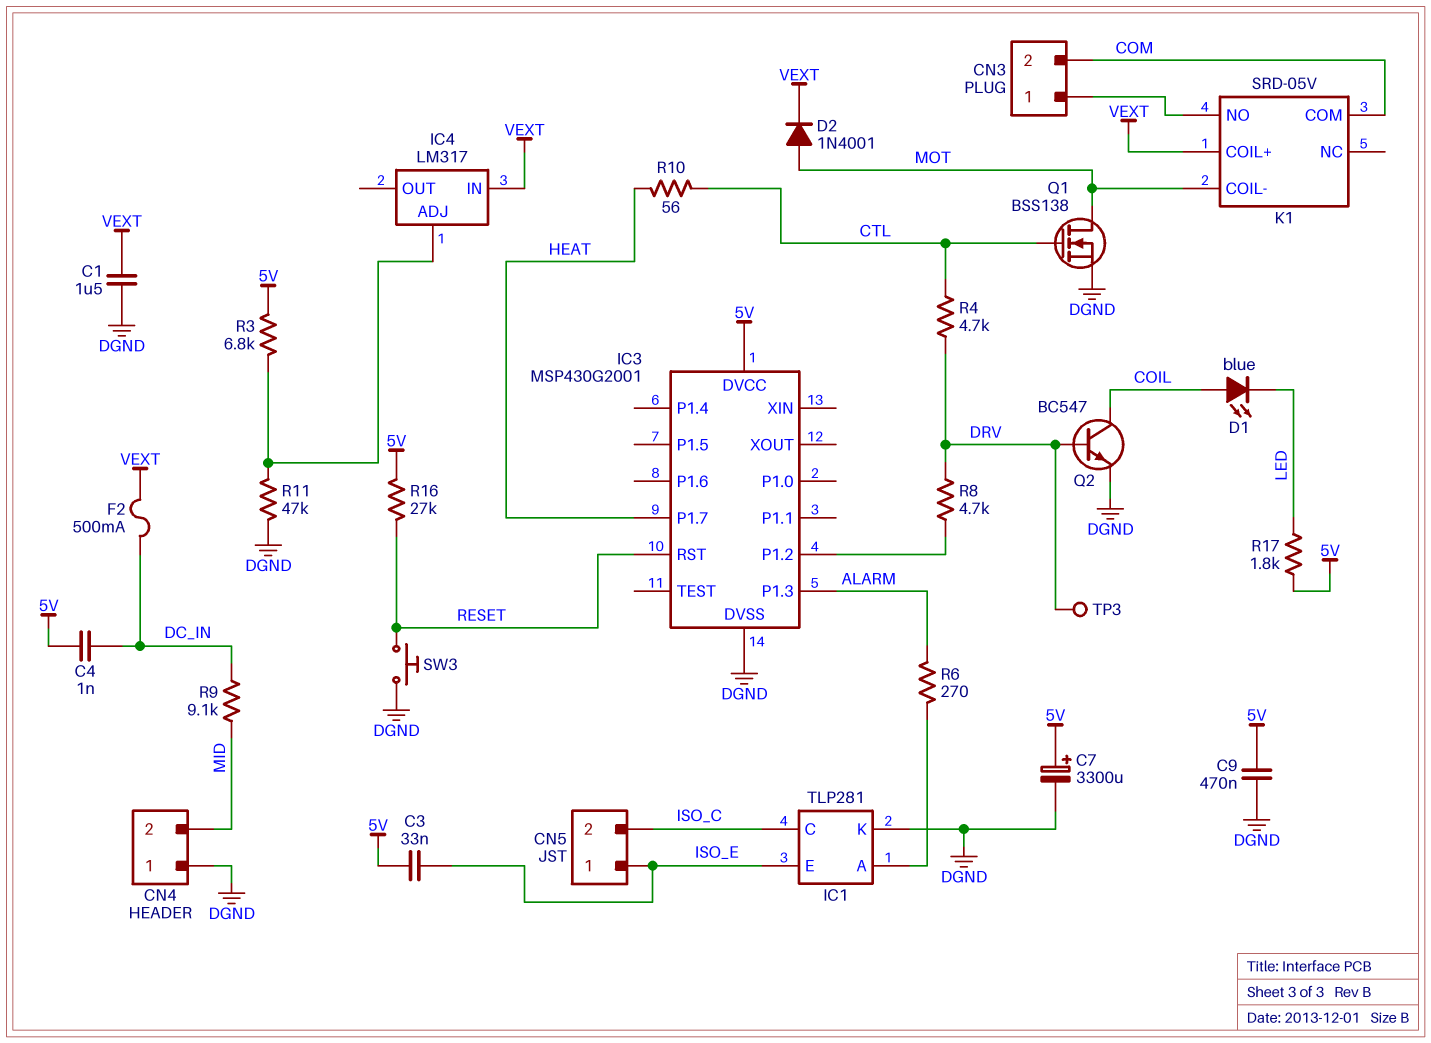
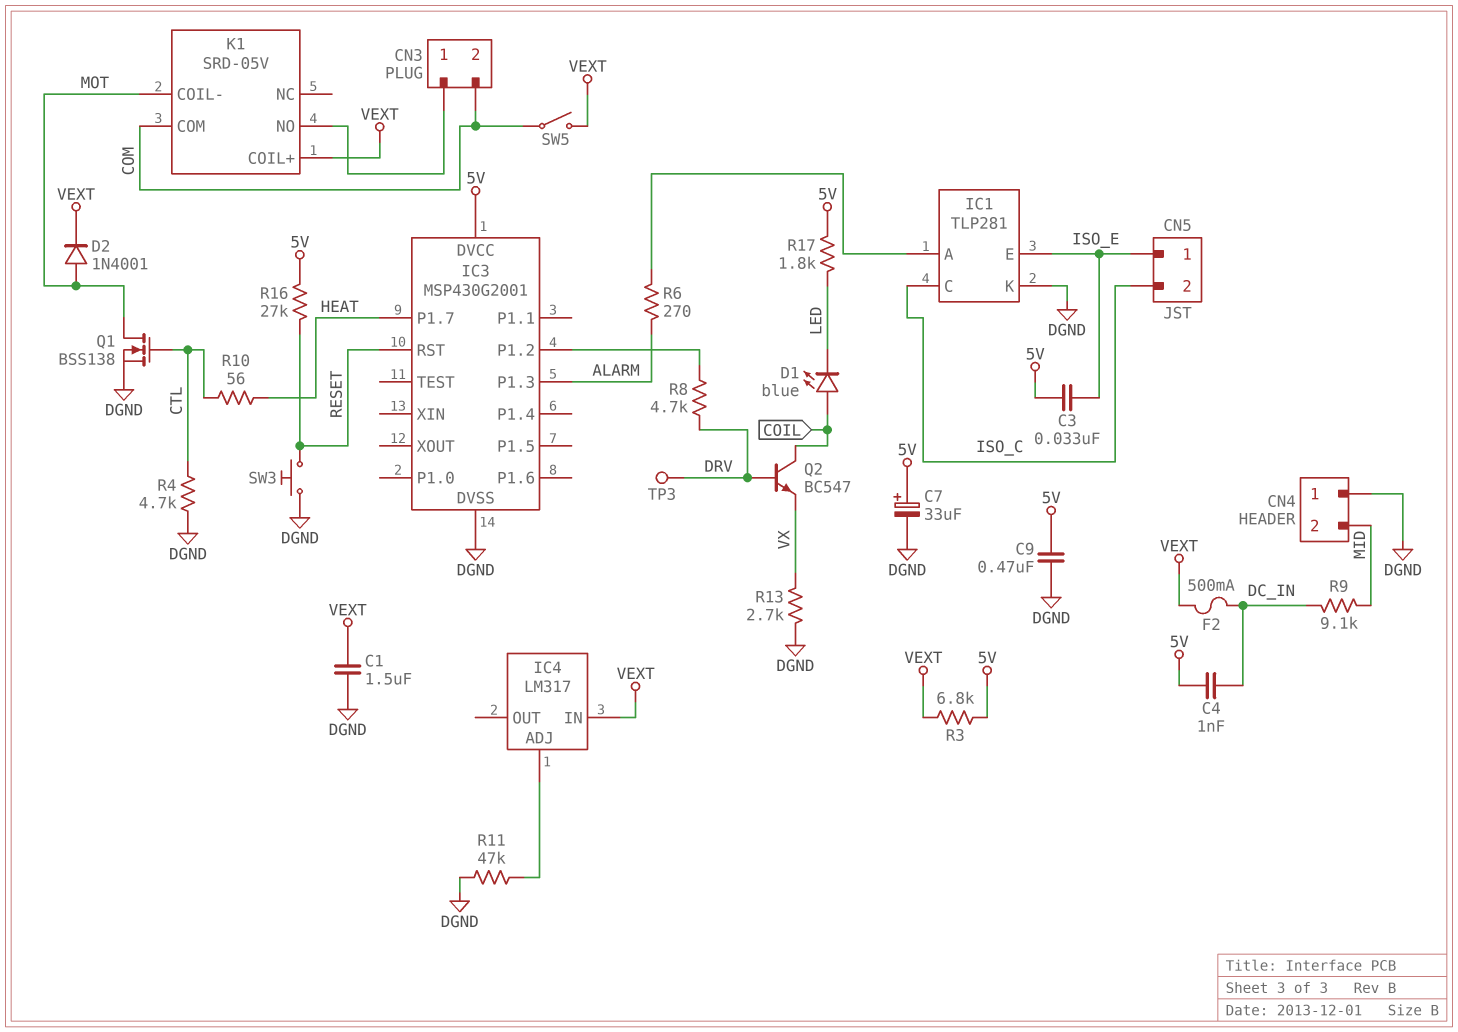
C7: 3300uF (plus 5V, minus DGND) -> 33uF (plus 5V, minus DGND)
Q2: NPN BC547 (B DRV, C COIL, E DGND) -> NPN BC547 (B DRV, C COIL, E VX)
R3: 6.8k (5V, IC4/ADJ) -> 6.8k (5V, VEXT)
R4: 4.7k (CTL, DRV) -> 4.7k (CTL, DGND)
R13: none -> 2.7k (DGND, VX)
SW5: none -> switch (COM, VEXT)

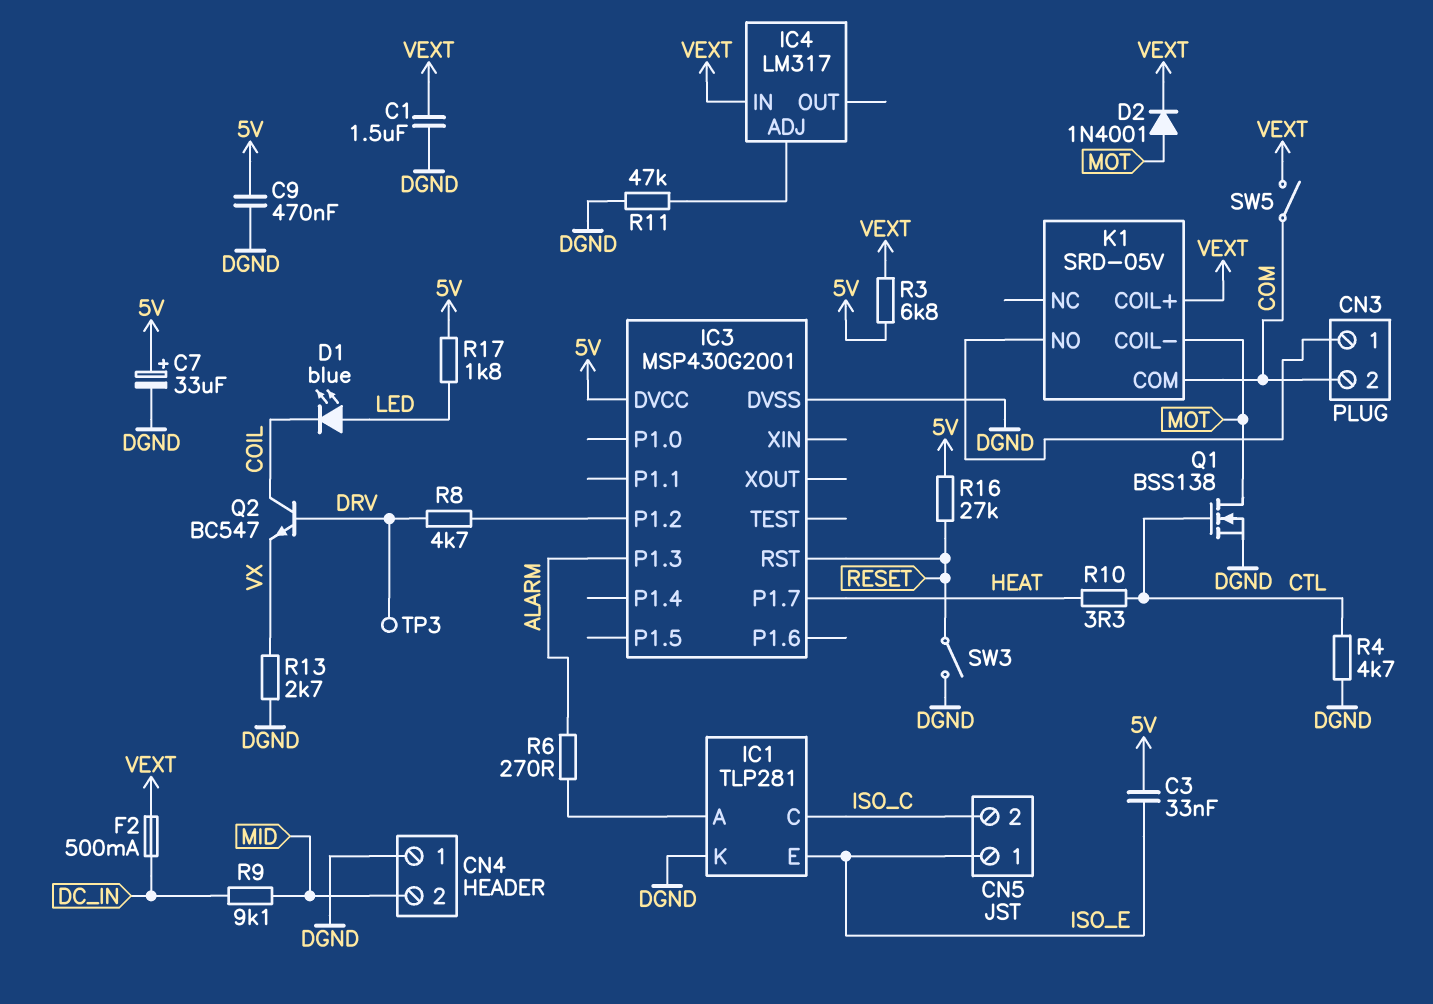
C4: 1nF (5V, DC_IN) -> none
D1: LED blue (A COIL, K LED) -> LED blue (A LED, K COIL)
R10: 56 (CTL, HEAT) -> 3.3 (CTL, HEAT)
SW3: button (DGND, RESET) -> switch (DGND, RESET)

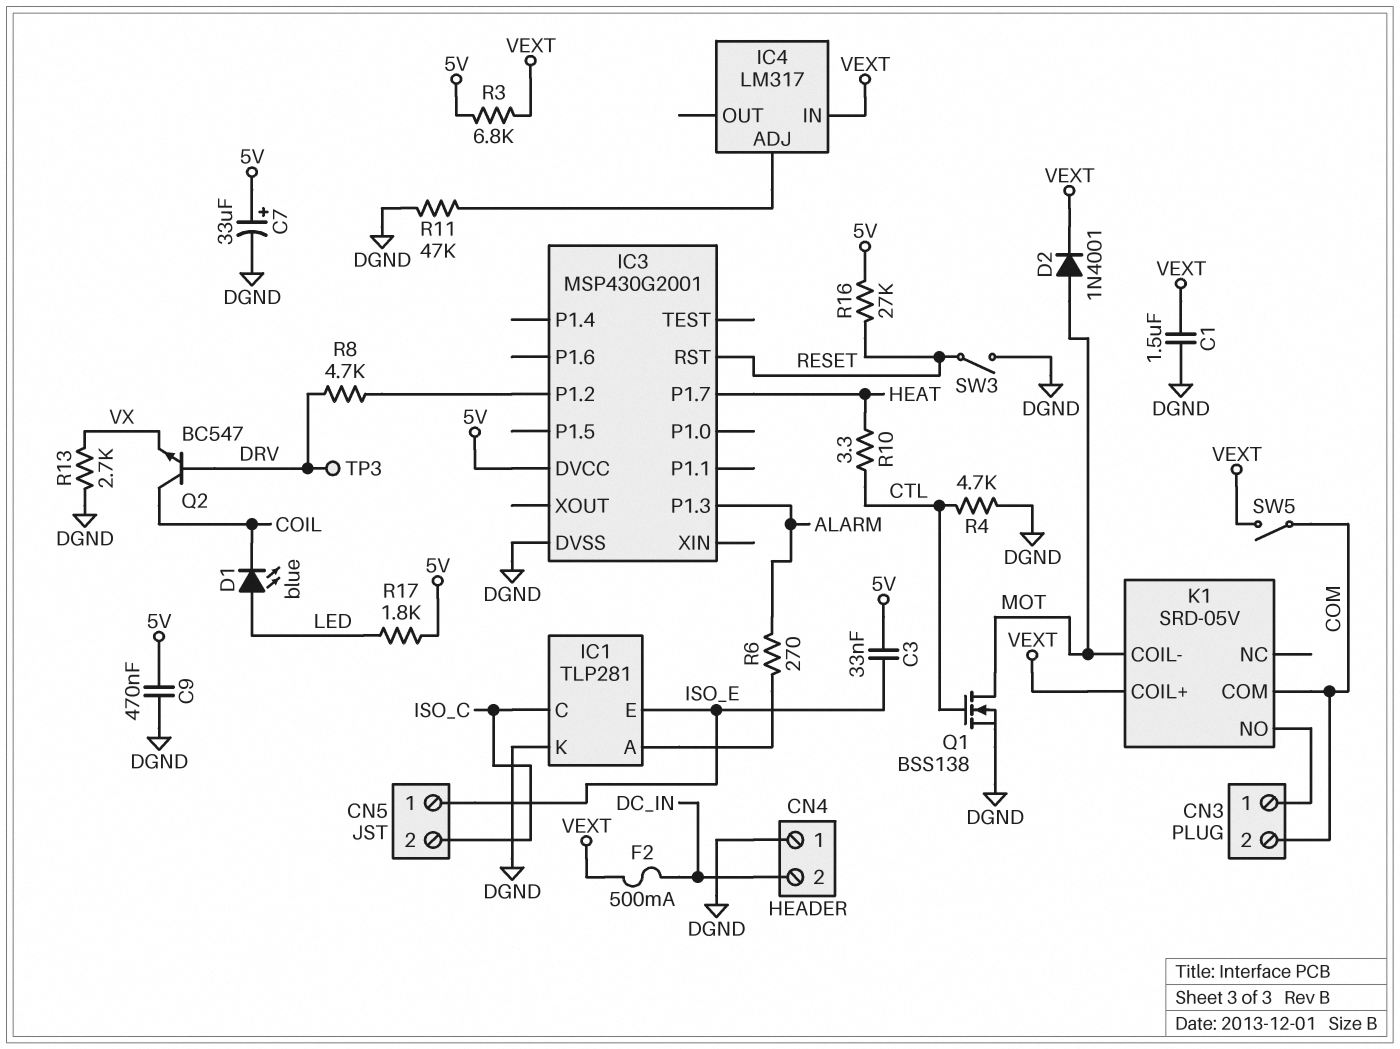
CN4 pin 2: MID -> DC_IN
R9: 9.1k (DC_IN, MID) -> none

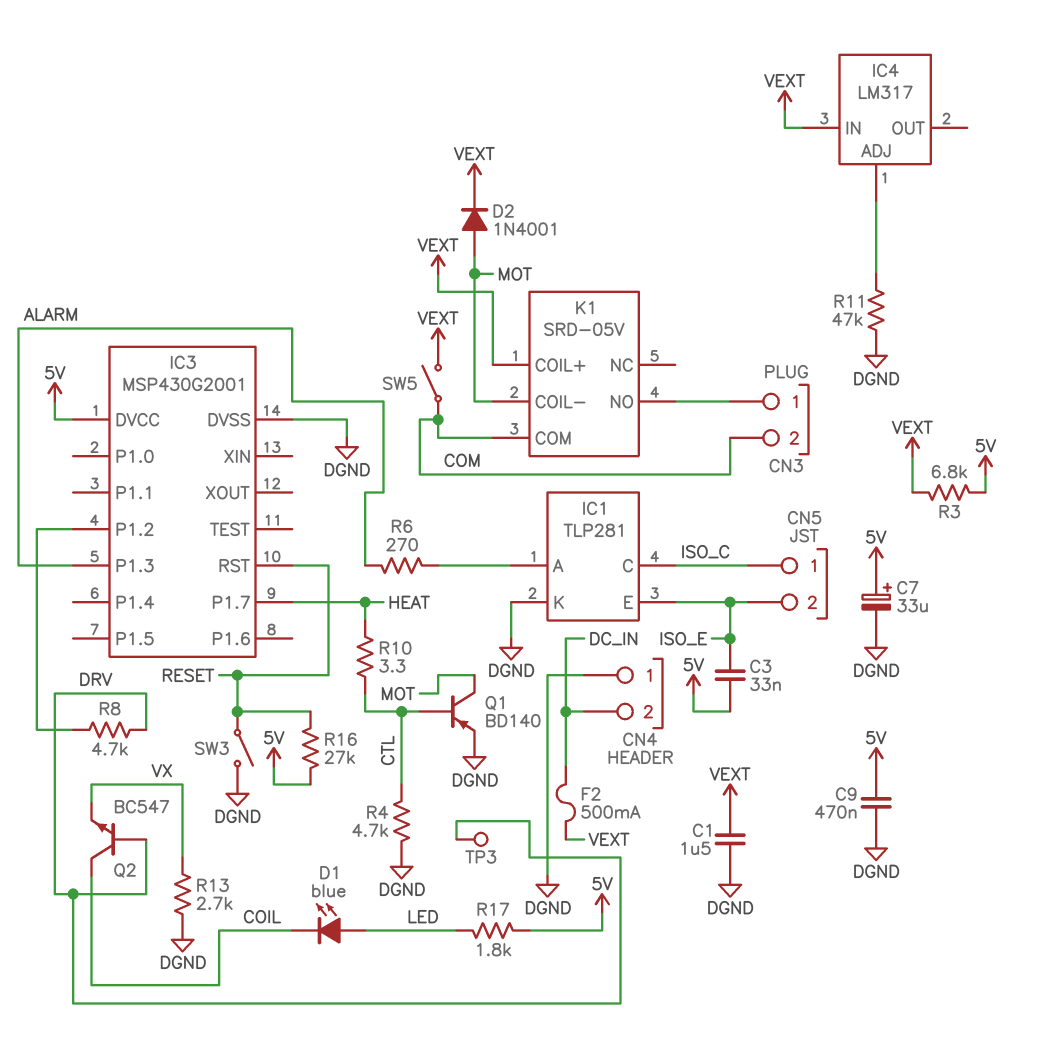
CN5 pin 1: ISO_E -> ISO_C
CN5 pin 2: ISO_C -> ISO_E
Q1: NMOS BSS138 (G CTL, D MOT, S DGND) -> PNP BD140 (B CTL, C MOT, E DGND)

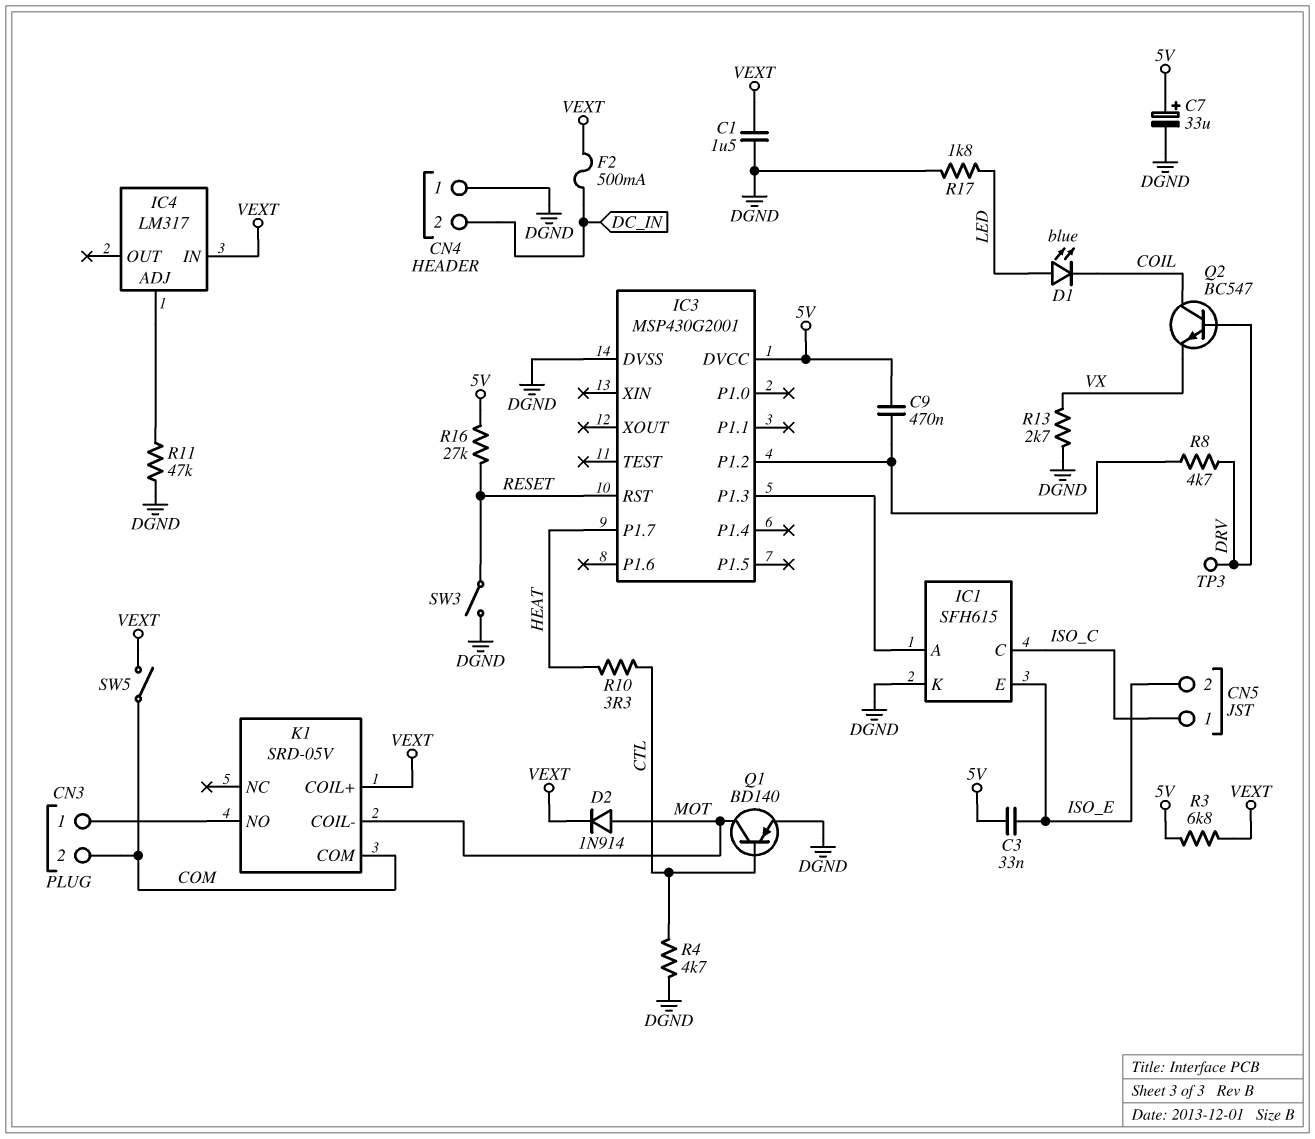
C9: 470nF (5V, DGND) -> 470nF (5V, IC3/P1.2)
D2: diode 1N4001 (A MOT, K VEXT) -> diode 1N914 (A MOT, K VEXT)
IC1: TLP281 -> SFH615
IC3 pin P1.3: ALARM -> IC1/A
R6: 270 (ALARM, IC1/A) -> none
R17: 1.8k (5V, LED) -> 1.8k (DGND, LED)

